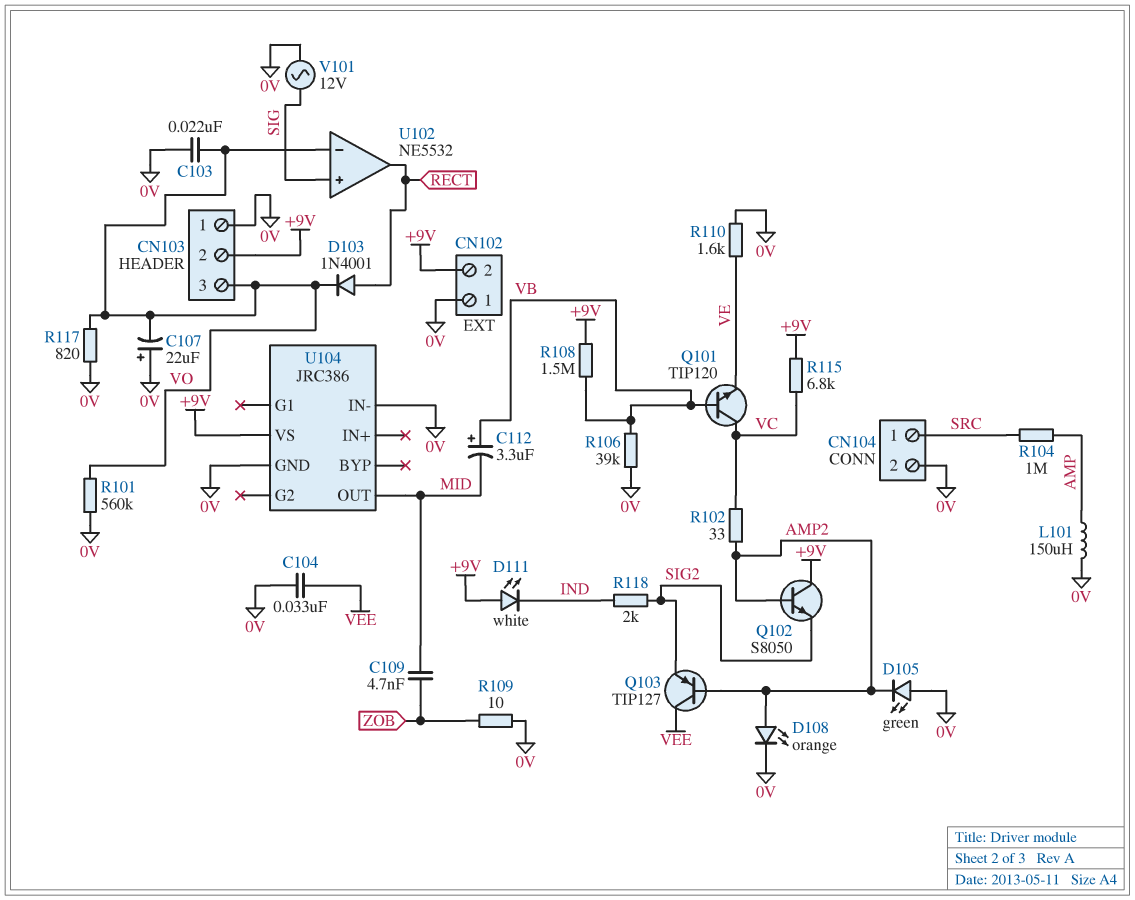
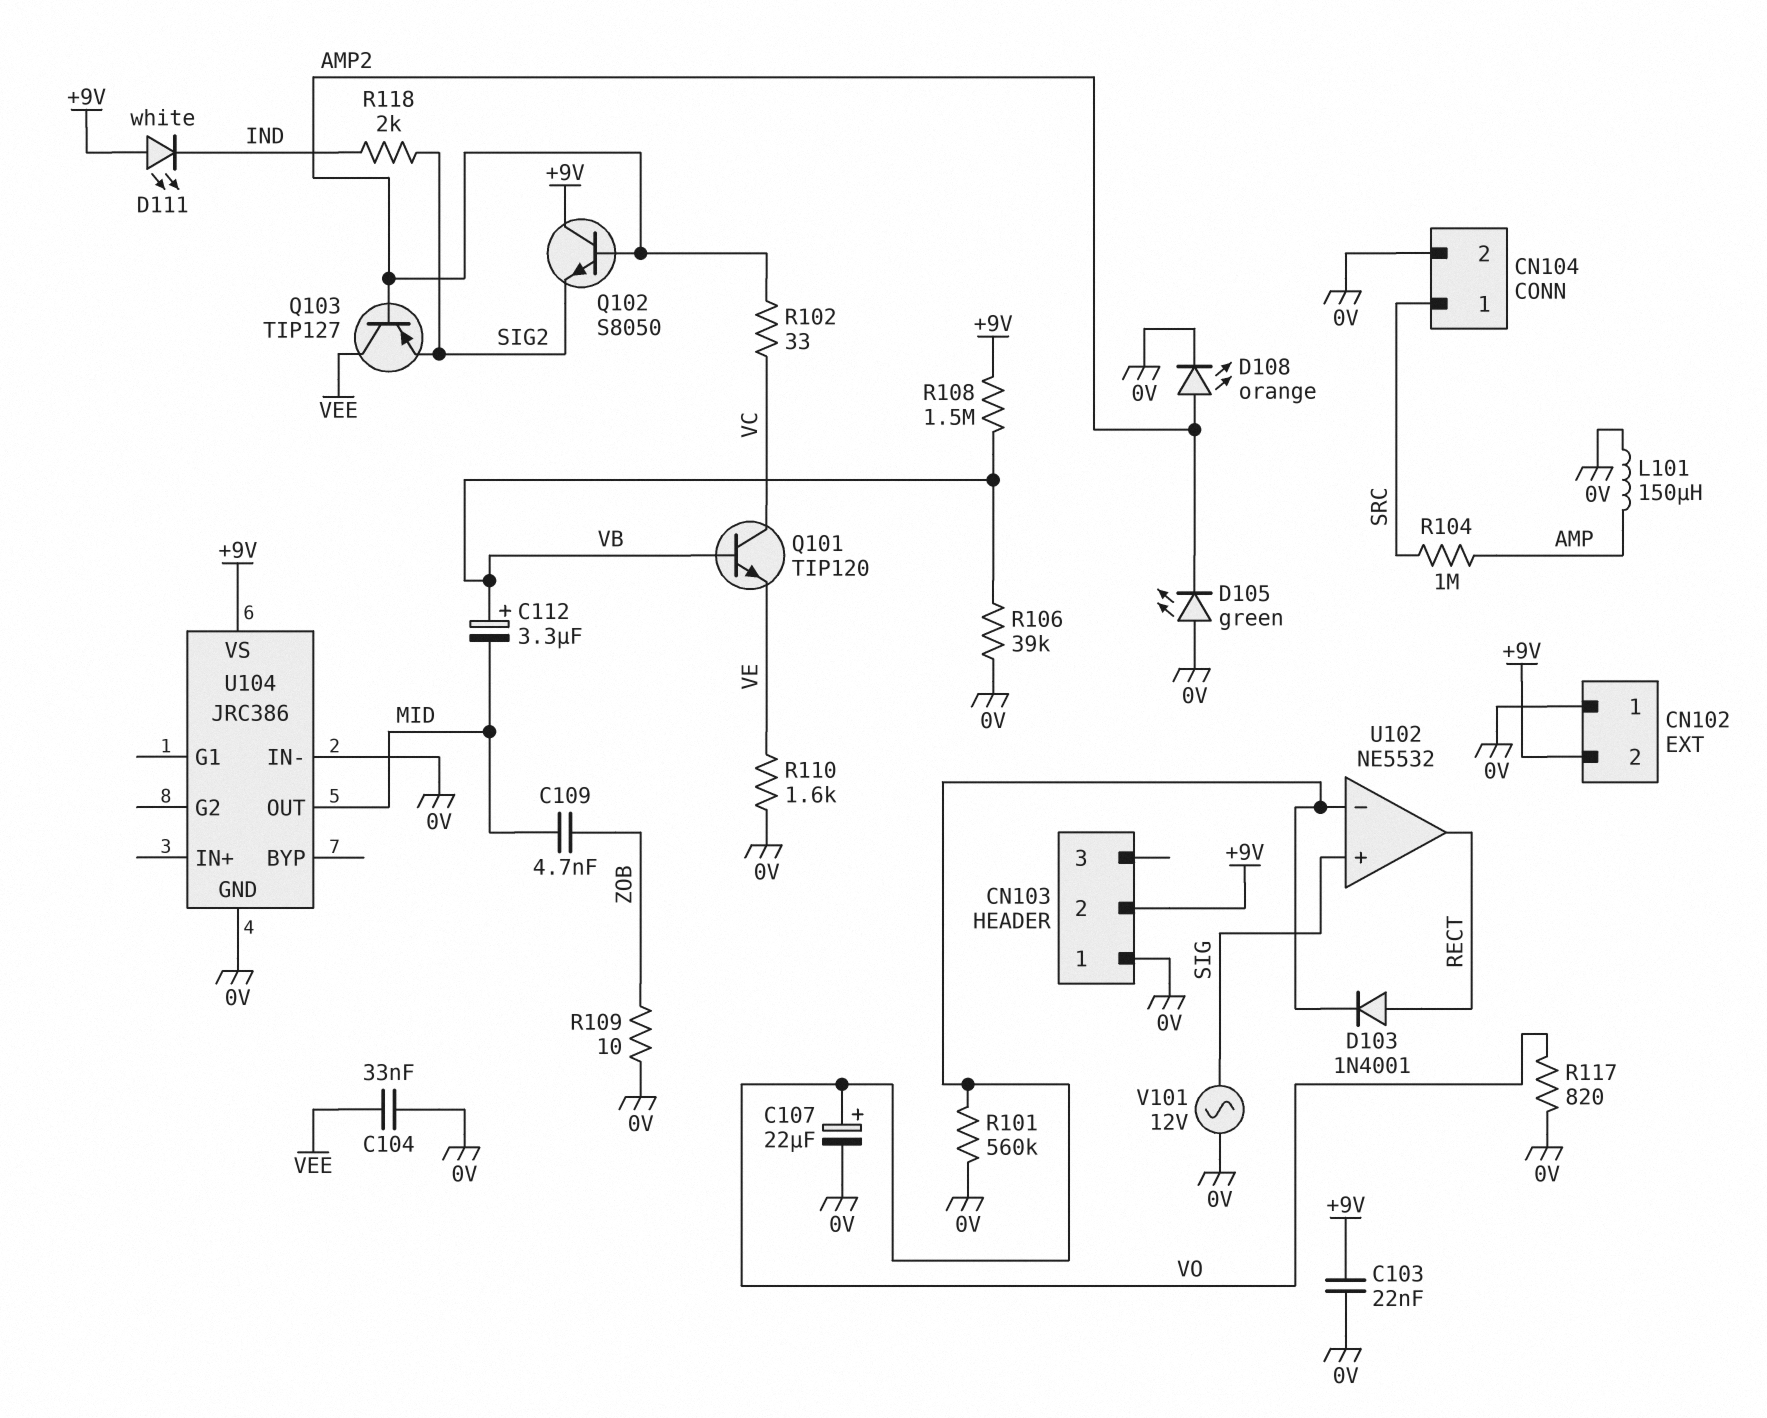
C103: 22nF (0V, VO) -> 22nF (+9V, 0V)
C107: 22uF (plus 0V, minus VO) -> 22uF (plus VO, minus 0V)
CN103 pin 3: VO -> none
R115: 6.8k (+9V, VC) -> none

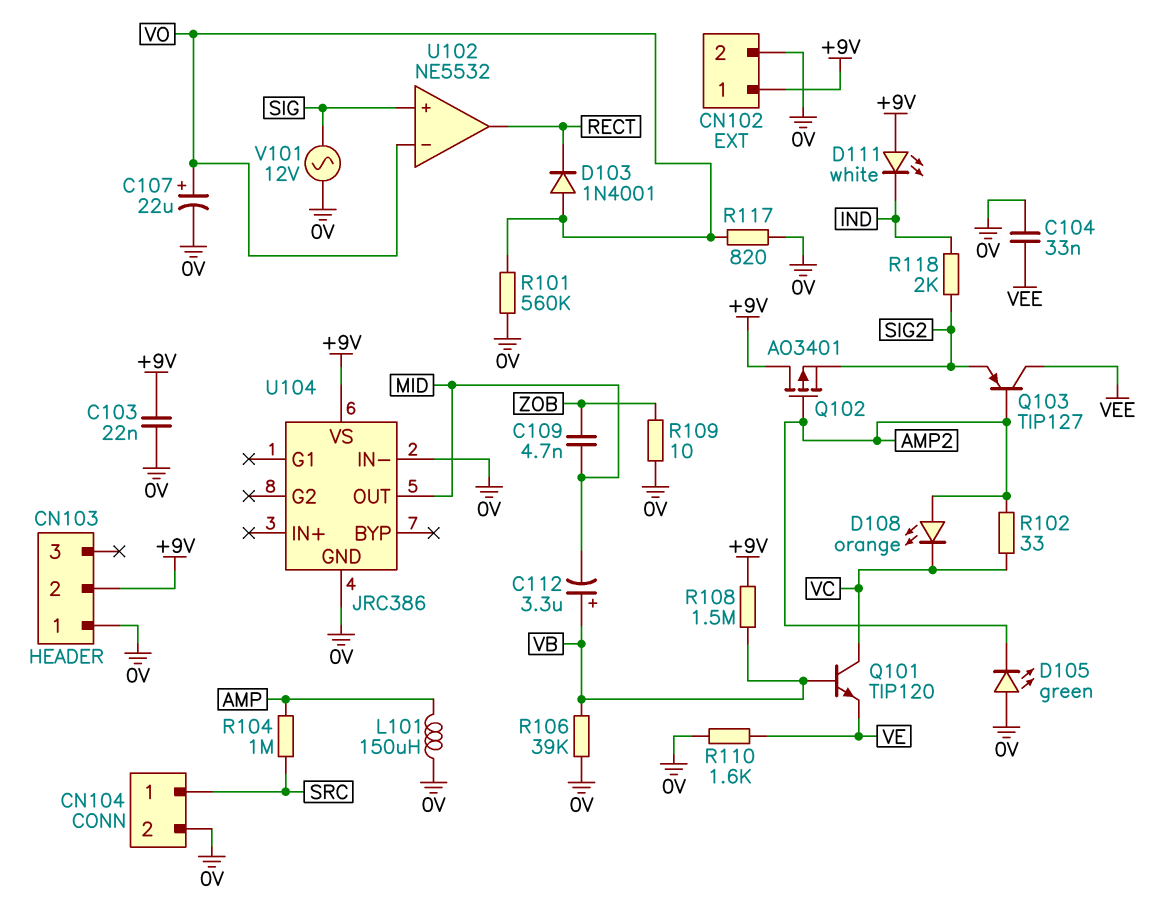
CN102 pin 1: 0V -> +9V
CN102 pin 2: +9V -> 0V
D103: diode 1N4001 (A RECT, K VO) -> diode 1N4001 (A VO, K RECT)
D108: LED orange (A AMP2, K 0V) -> LED orange (A AMP2, K VC)
Q102: NPN S8050 (B AMP2, C +9V, E SIG2) -> PMOS AO3401 (G AMP2, D +9V, S SIG2)

